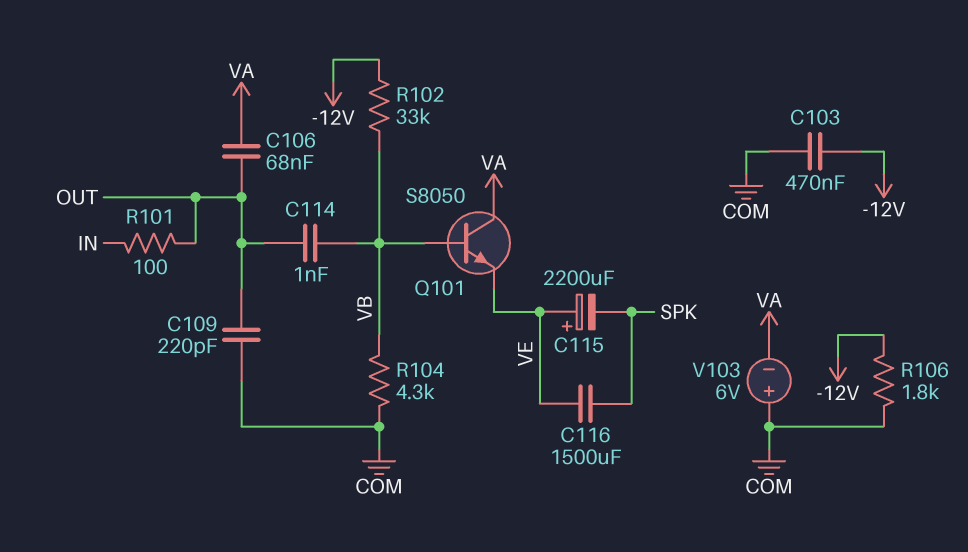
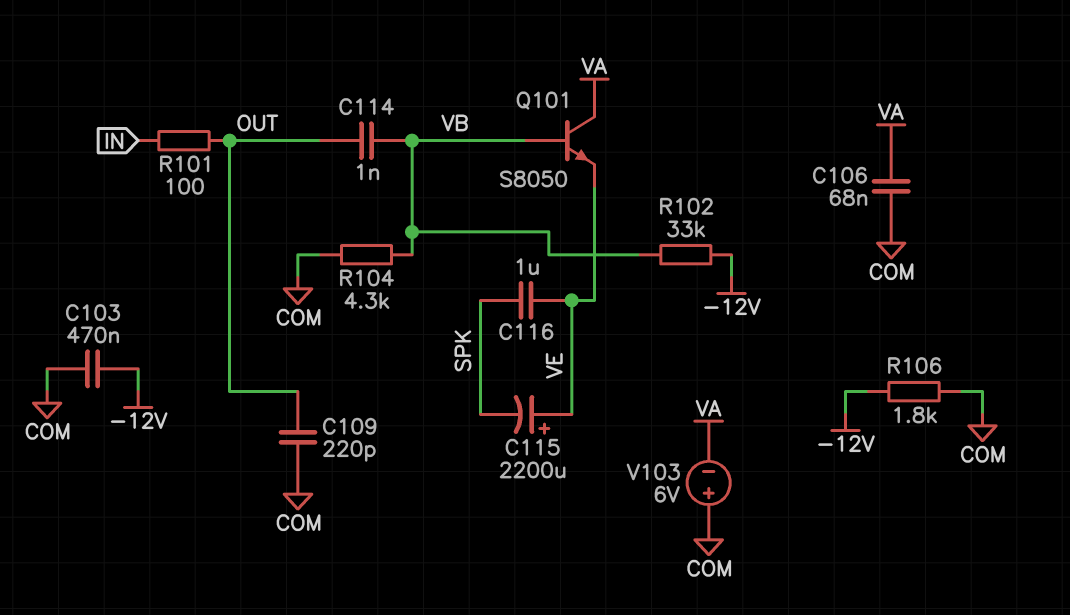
C106: 68nF (OUT, VA) -> 68nF (COM, VA)
C116: 1500uF (SPK, VE) -> 1uF (SPK, VE)

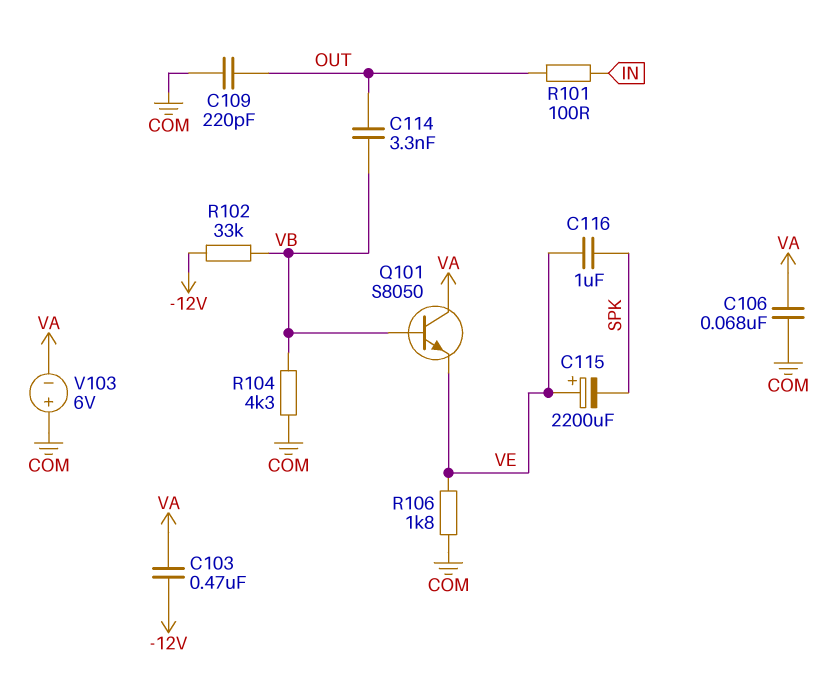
C103: 470nF (-12V, COM) -> 470nF (-12V, VA)
C114: 1nF (OUT, VB) -> 3.3nF (OUT, VB)
R106: 1.8k (-12V, COM) -> 1.8k (COM, VE)

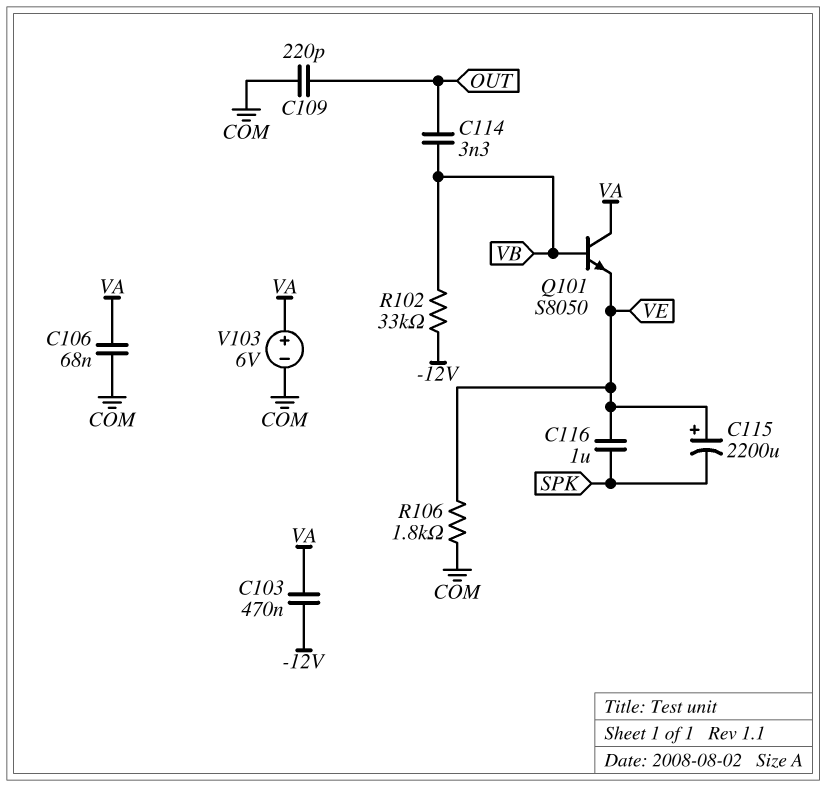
R101: 100 (IN, OUT) -> none
R104: 4.3k (COM, VB) -> none
V103: 6V (plus COM, minus VA) -> 6V (plus VA, minus COM)

